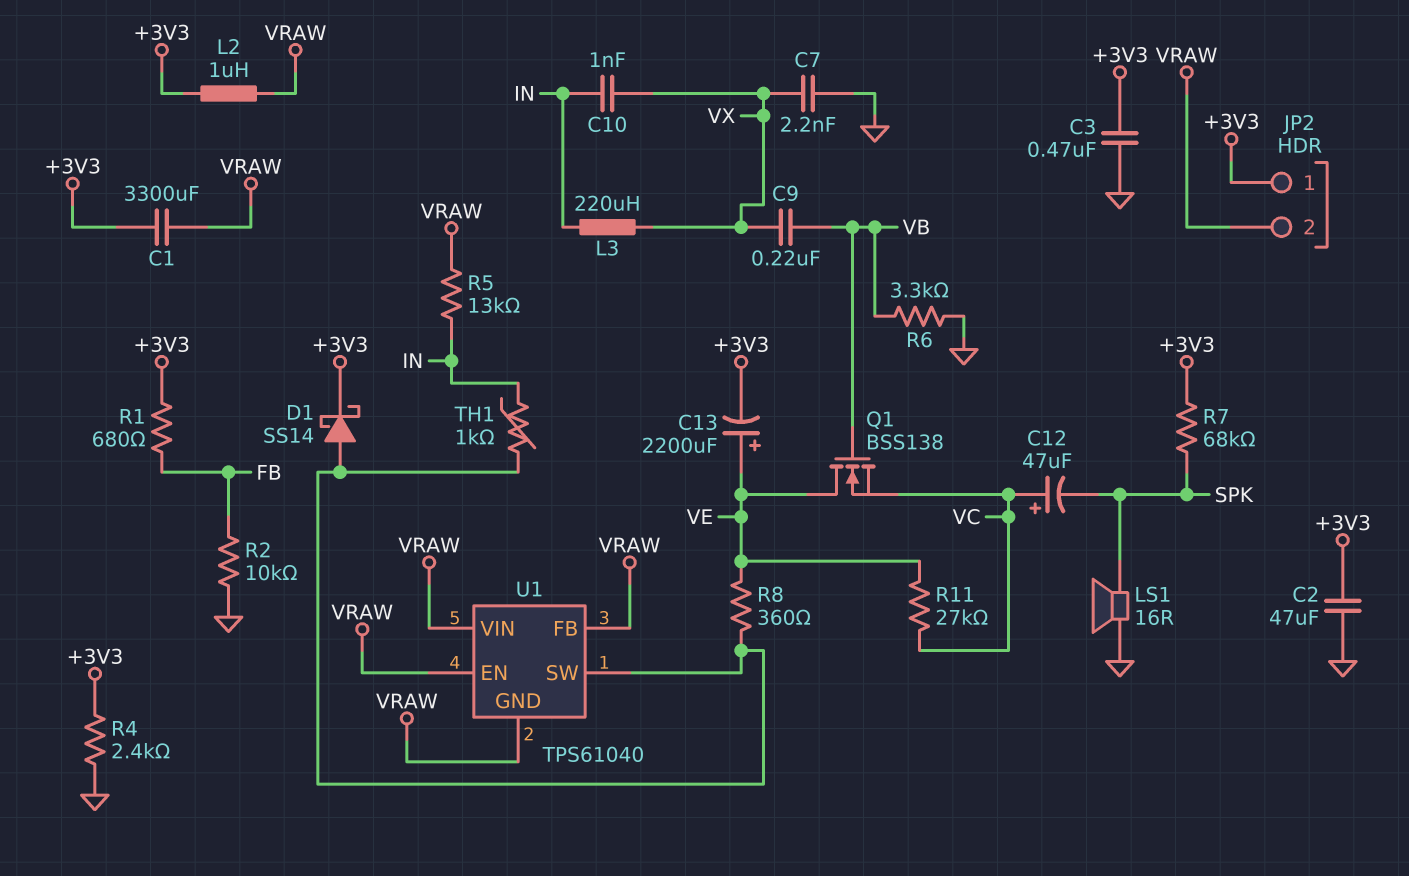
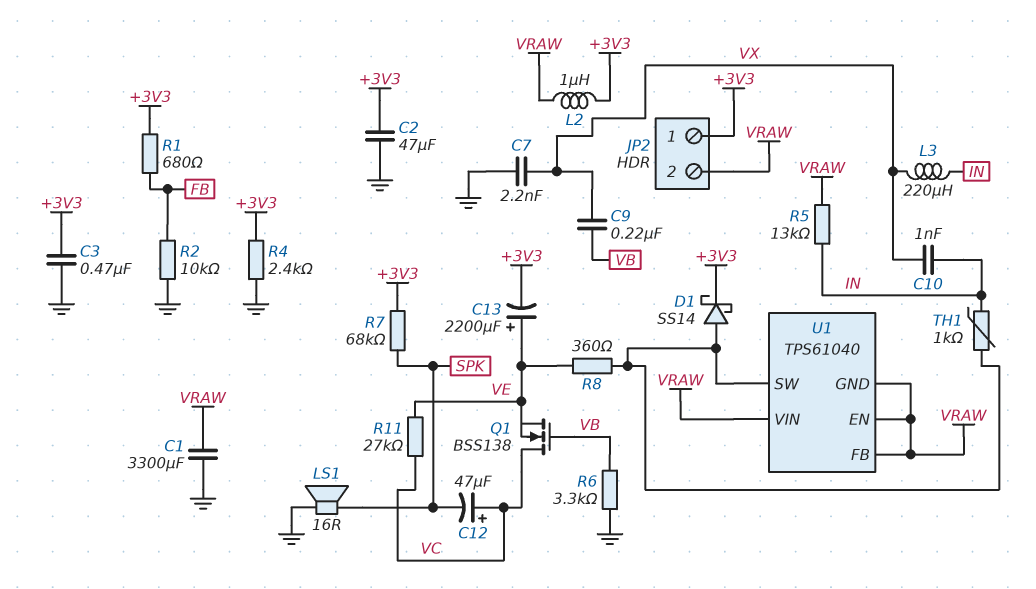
C1: 3300uF (+3V3, VRAW) -> 3300uF (GND, VRAW)
Q1: NMOS BSS138 (G VB, D VE, S VC) -> NMOS BSS138 (G VB, D VC, S VE)

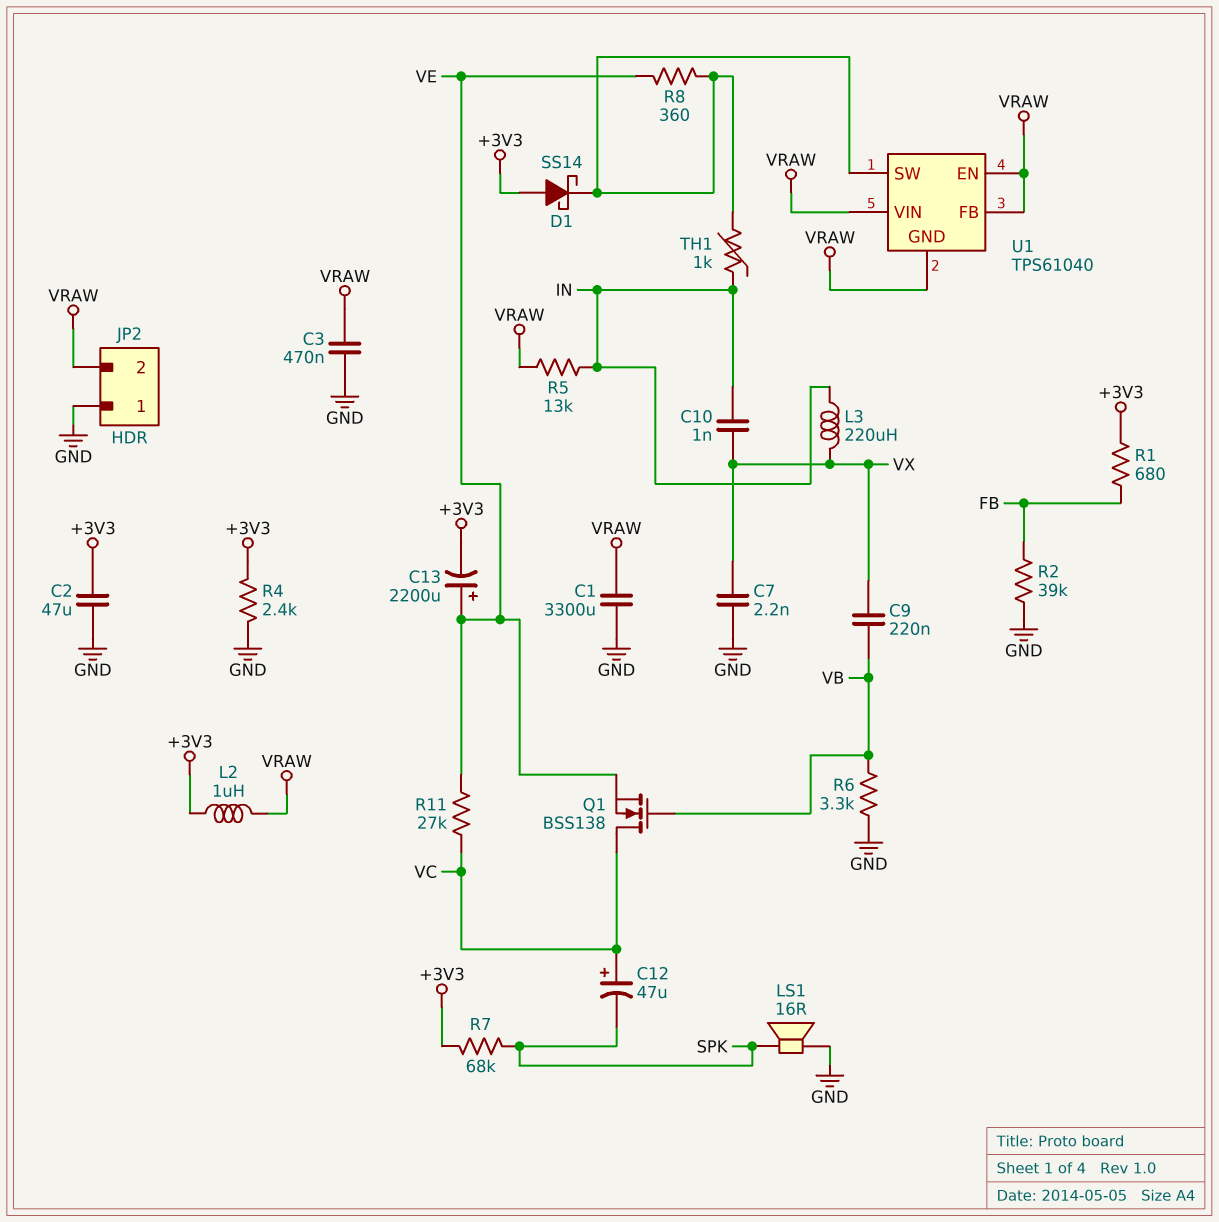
C3: 470nF (+3V3, GND) -> 470nF (GND, VRAW)
D1: schottky SS14 (A U1/SW, K +3V3) -> schottky SS14 (A +3V3, K U1/SW)
JP2 pin 1: +3V3 -> GND
R2: 10k (FB, GND) -> 39k (FB, GND)

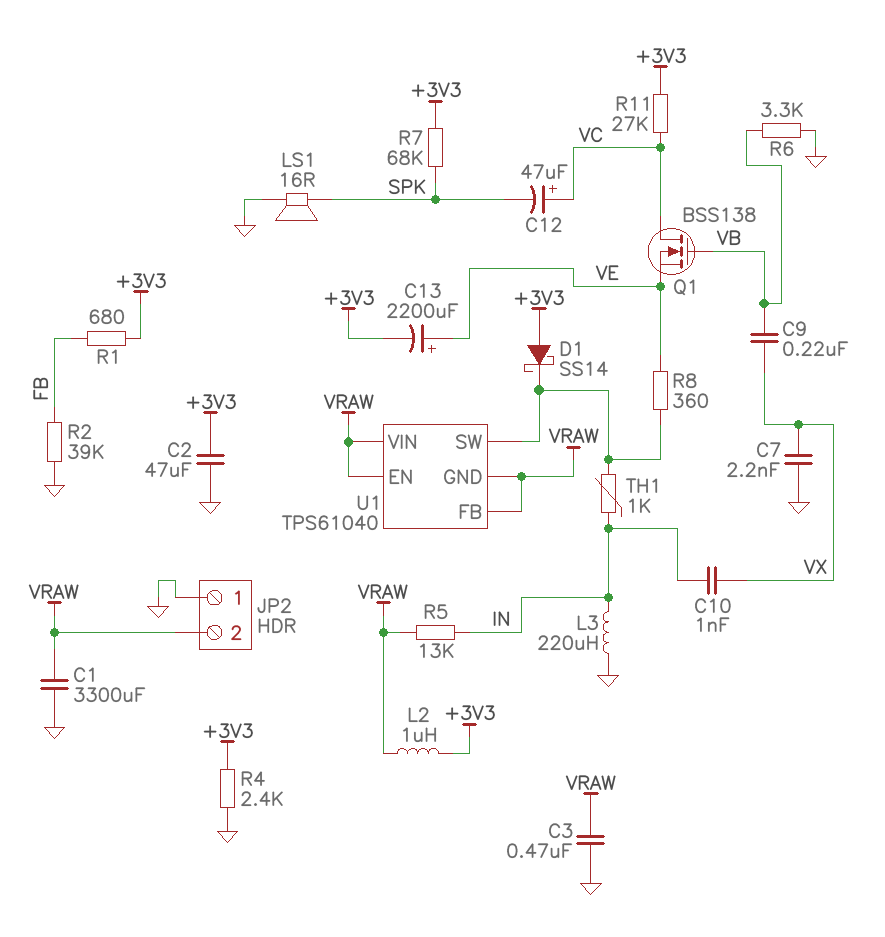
L3: 220uH (IN, VX) -> 220uH (GND, IN)
R11: 27k (VC, VE) -> 27k (+3V3, VC)

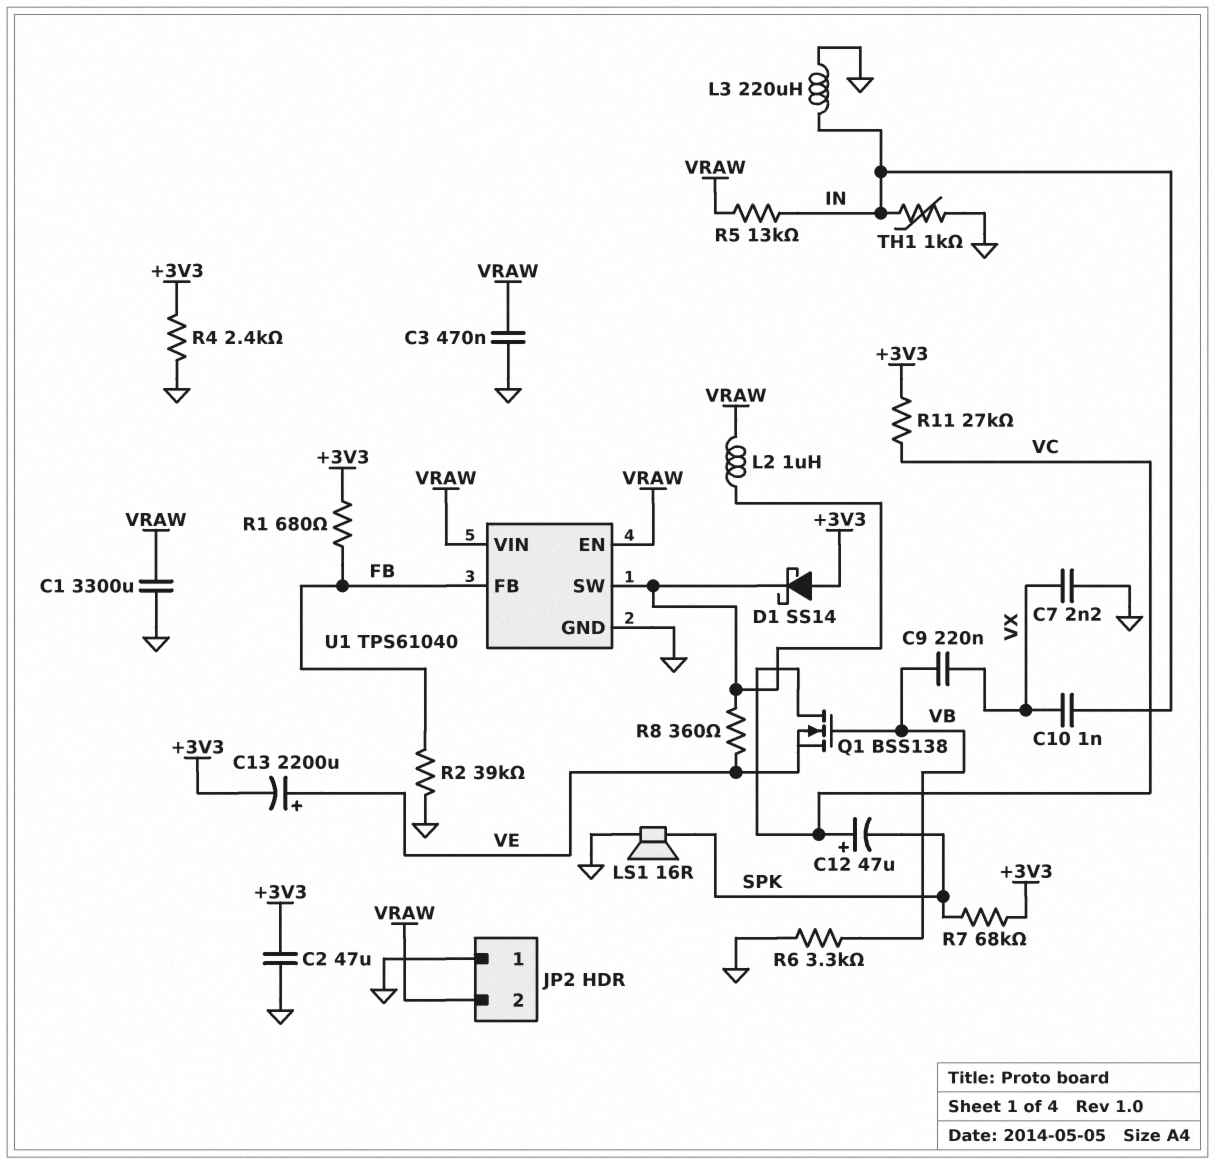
L2: 1uH (+3V3, VRAW) -> 1uH (U1/SW, VRAW)
TH1: 1k (IN, U1/SW) -> 1k (GND, IN)
U1 pin FB: VRAW -> FB
U1 pin GND: VRAW -> GND

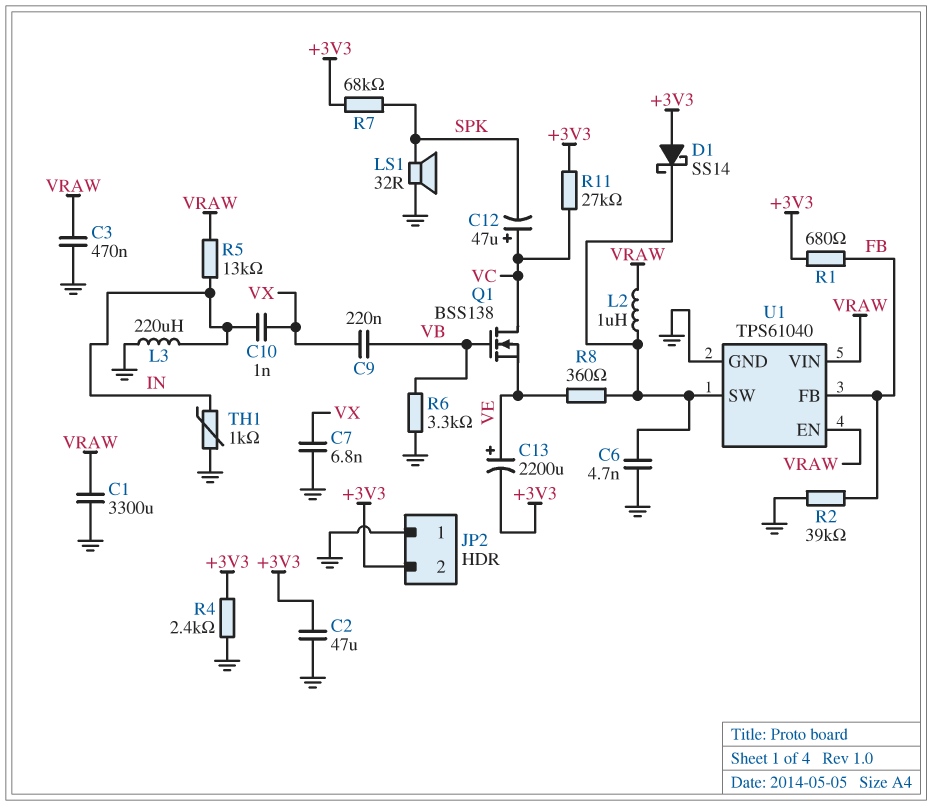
C6: none -> 4.7nF (GND, U1/SW)
C7: 2.2nF (GND, VX) -> 6.8nF (GND, VX)
JP2 pin 2: VRAW -> +3V3
LS1: speaker 16R (GND, SPK) -> speaker 32R (GND, SPK)

